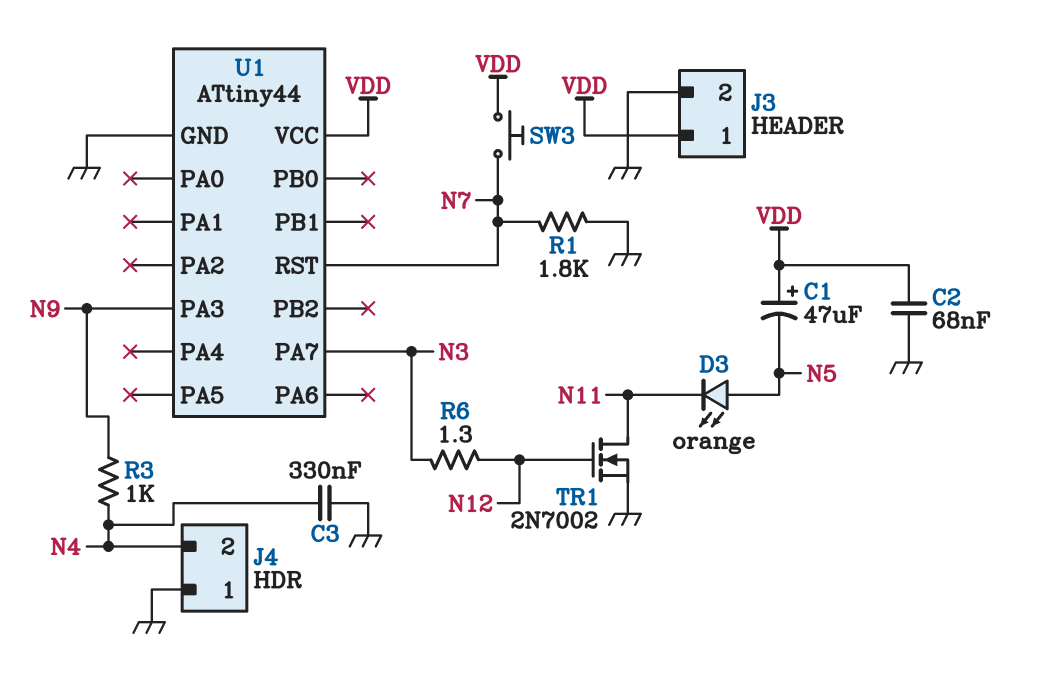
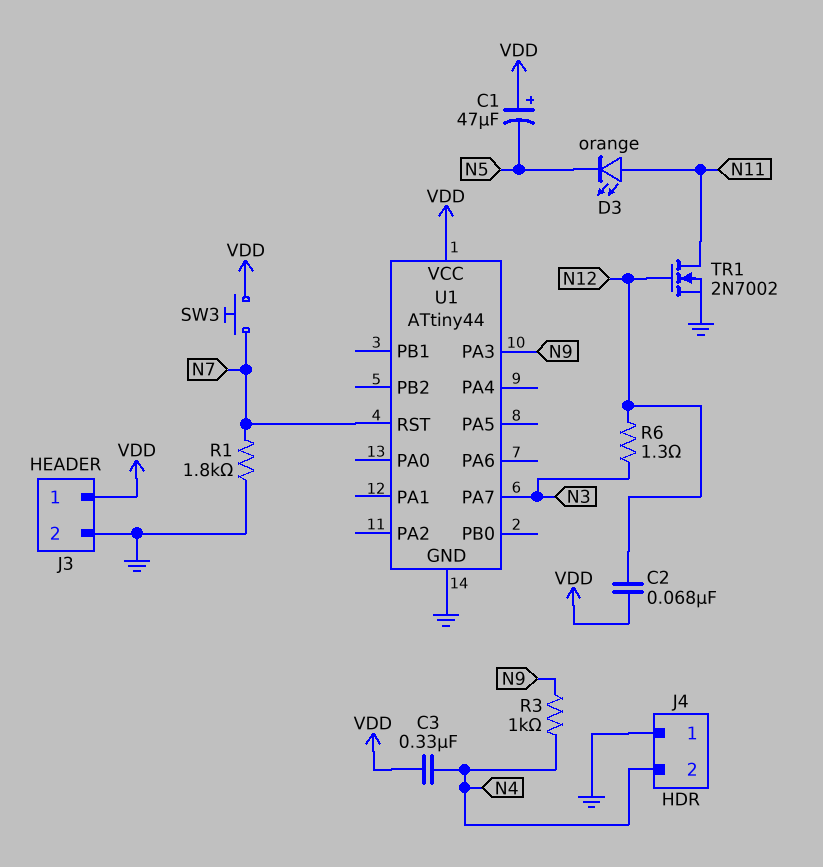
C2: 68nF (GND, VDD) -> 68nF (N12, VDD)
C3: 330nF (GND, N4) -> 330nF (N4, VDD)
D3: LED orange (A N5, K N11) -> LED orange (A N11, K N5)

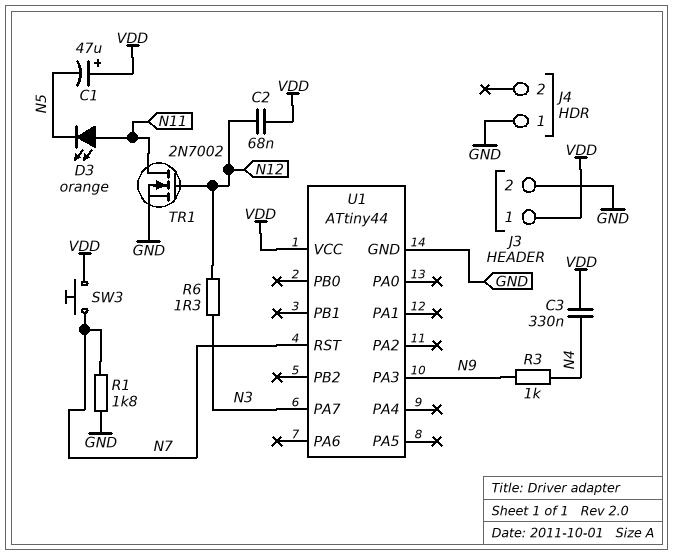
J4 pin 2: N4 -> none

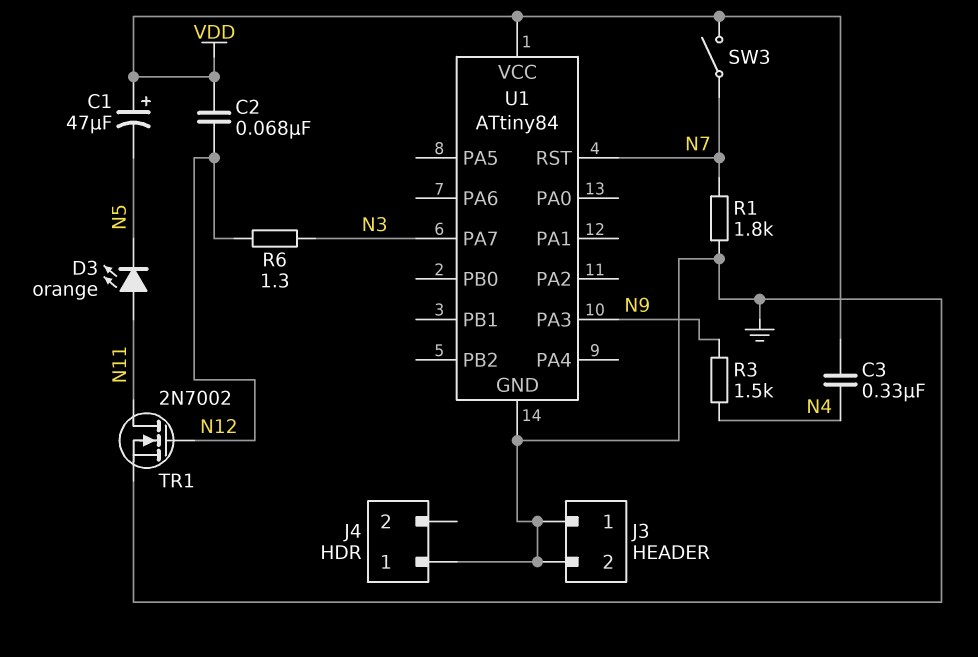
J3 pin 1: VDD -> GND
R3: 1k (N4, N9) -> 1.5k (N4, N9)
SW3: button (N7, VDD) -> switch (N7, VDD)
U1: ATtiny44 -> ATtiny84

